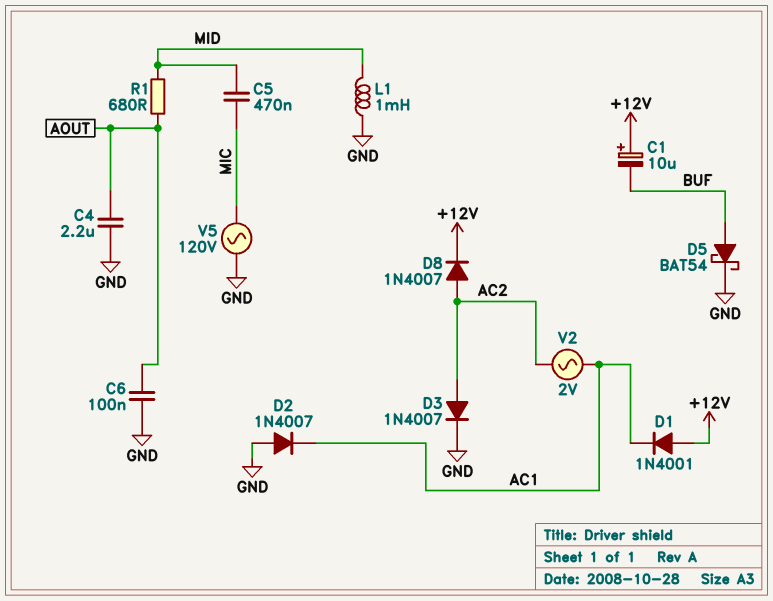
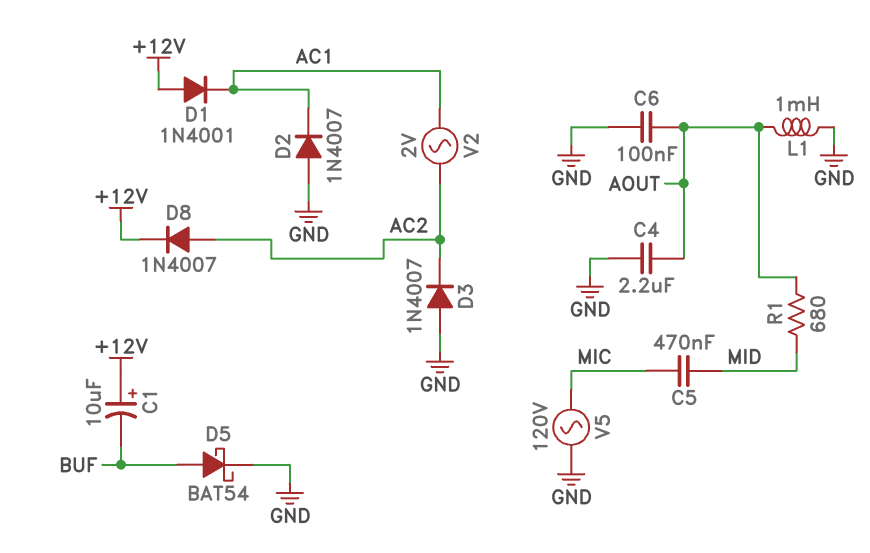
D3: diode 1N4007 (A AC2, K GND) -> diode 1N4007 (A GND, K AC2)
L1: 1mH (GND, MID) -> 1mH (AOUT, GND)

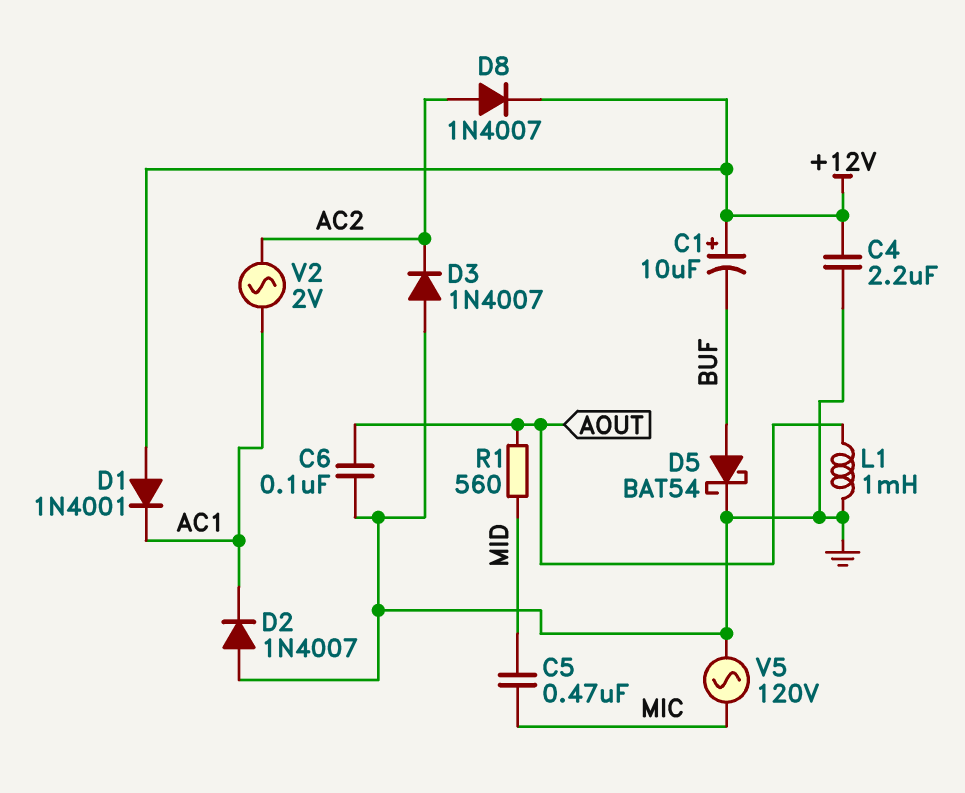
C4: 2.2uF (AOUT, GND) -> 2.2uF (+12V, GND)
R1: 680 (AOUT, MID) -> 560 (AOUT, MID)

